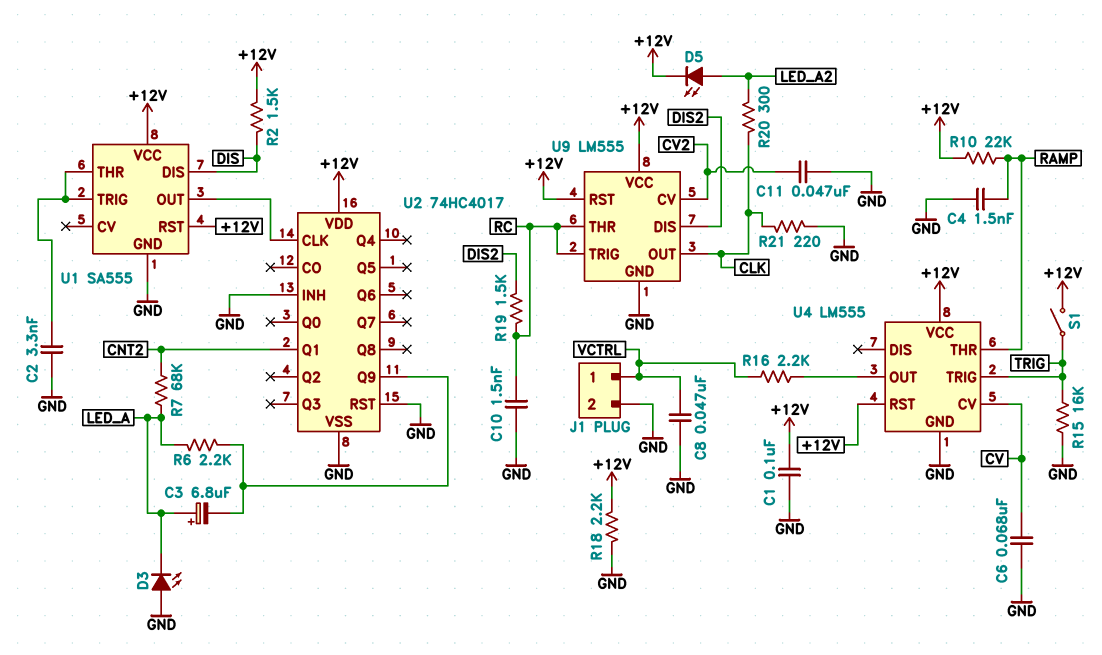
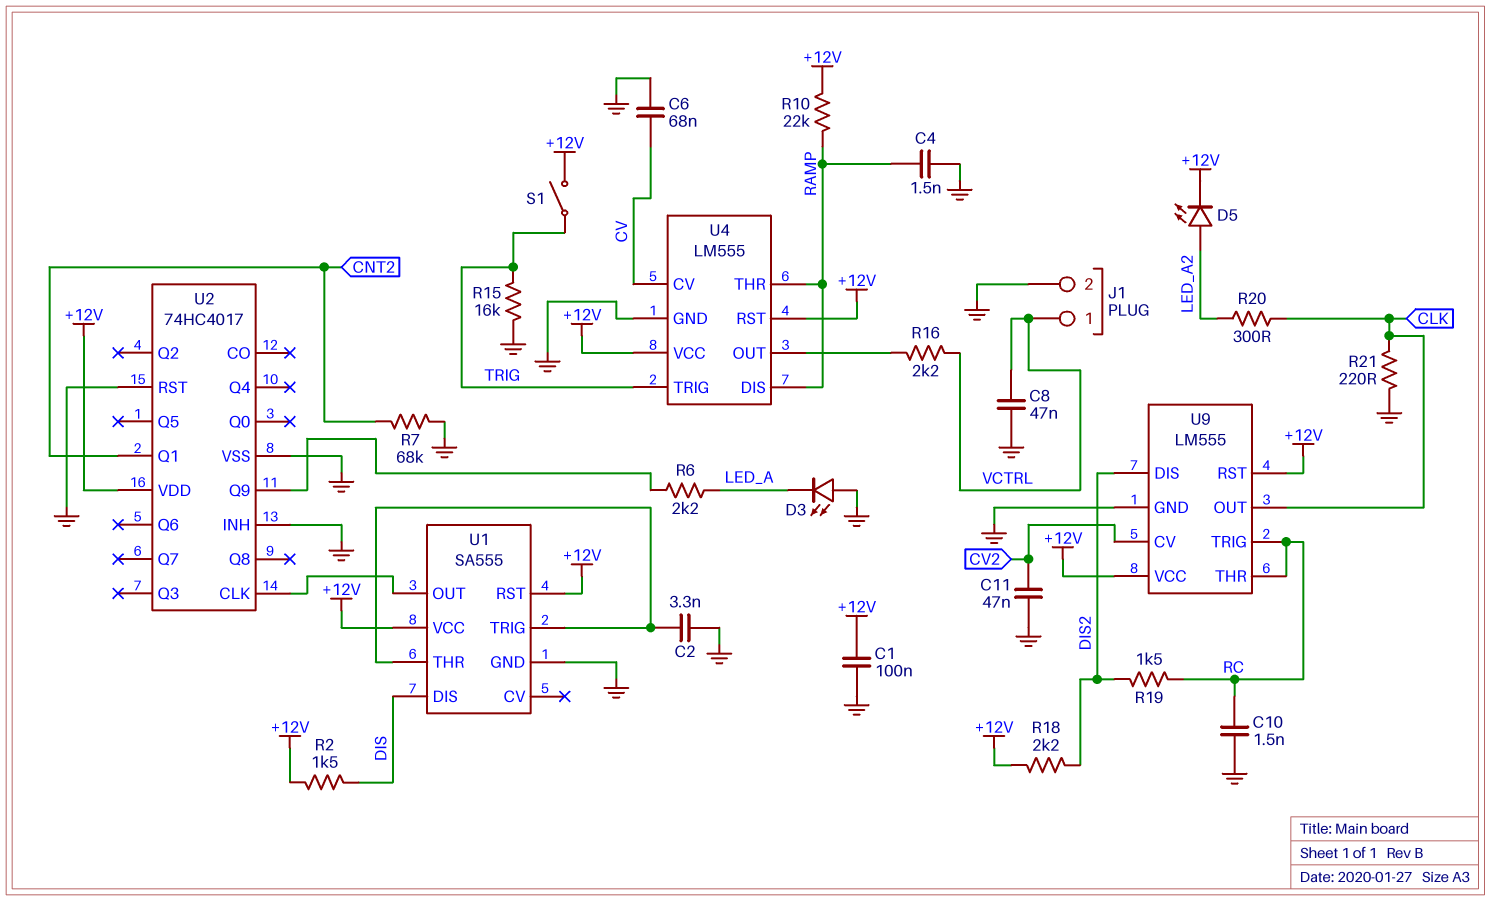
C3: 6.8uF (plus LED_A, minus U2/Q9) -> none
R7: 68k (CNT2, LED_A) -> 68k (CNT2, GND)
R18: 2.2k (+12V, GND) -> 2.2k (+12V, DIS2)
U4 pin DIS: none -> RAMP

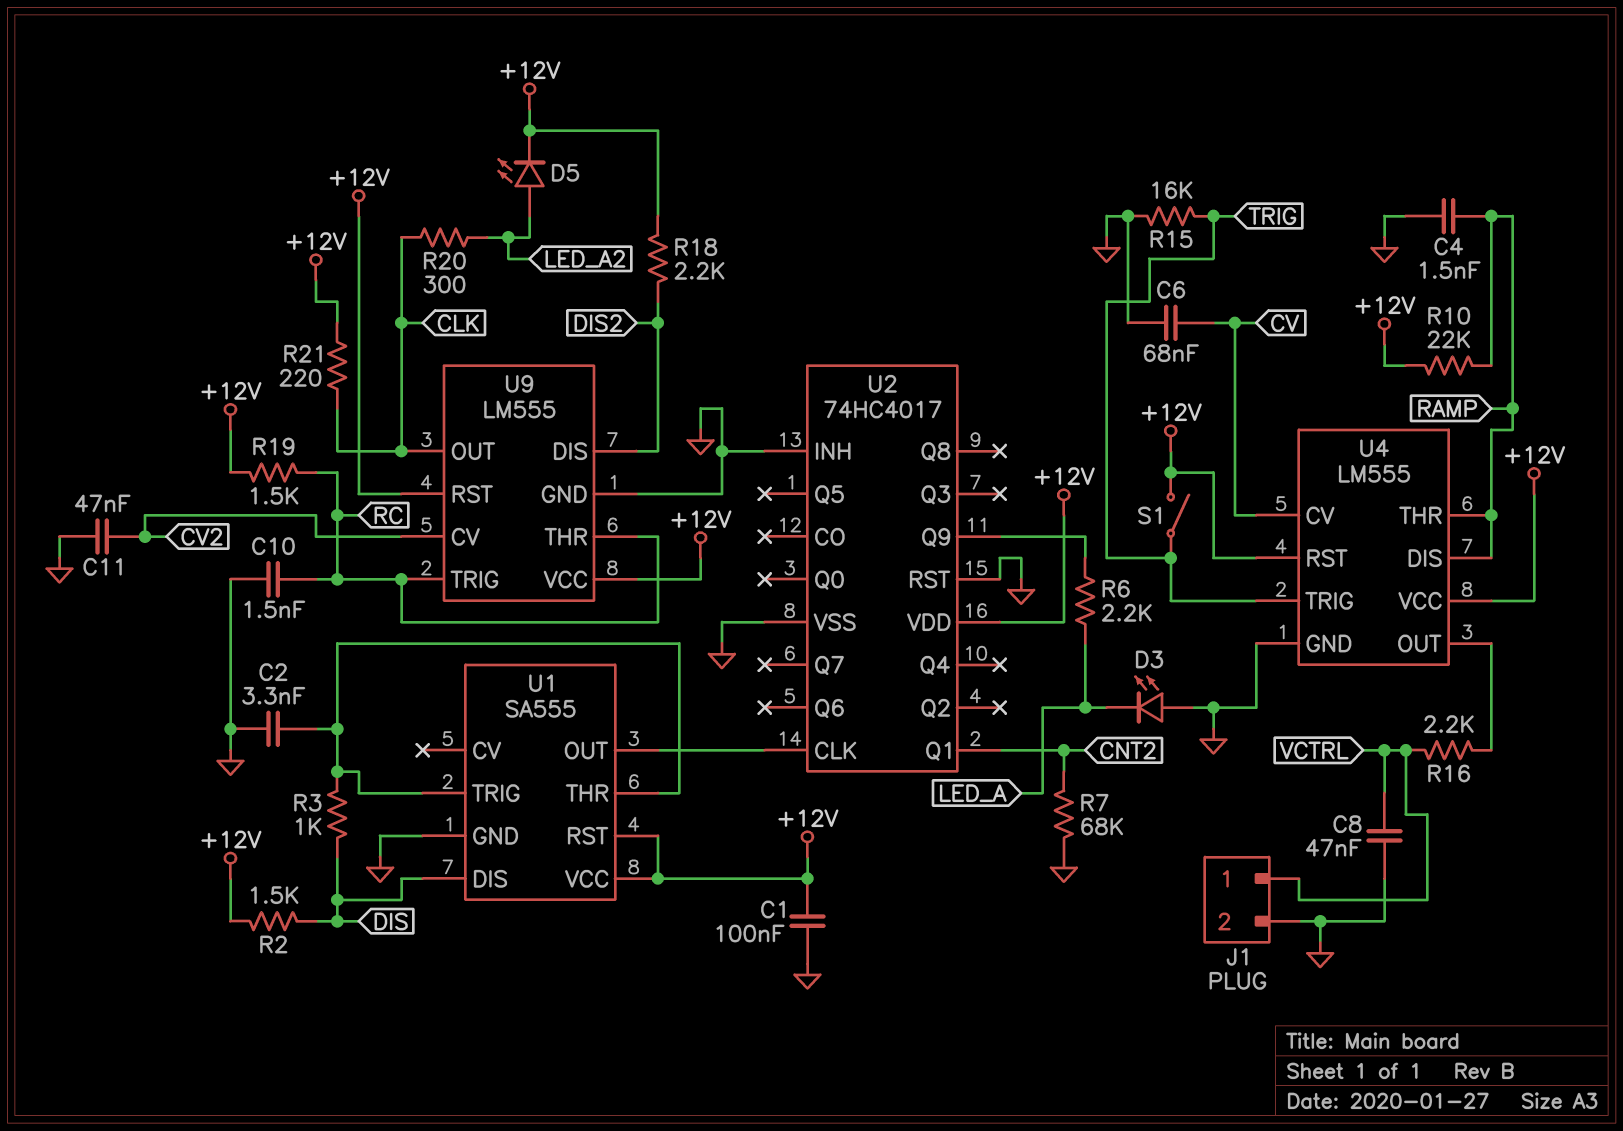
R3: none -> 1k (DIS, U1/THR)
R19: 1.5k (DIS2, RC) -> 1.5k (+12V, RC)
R21: 220 (CLK, GND) -> 220 (+12V, CLK)

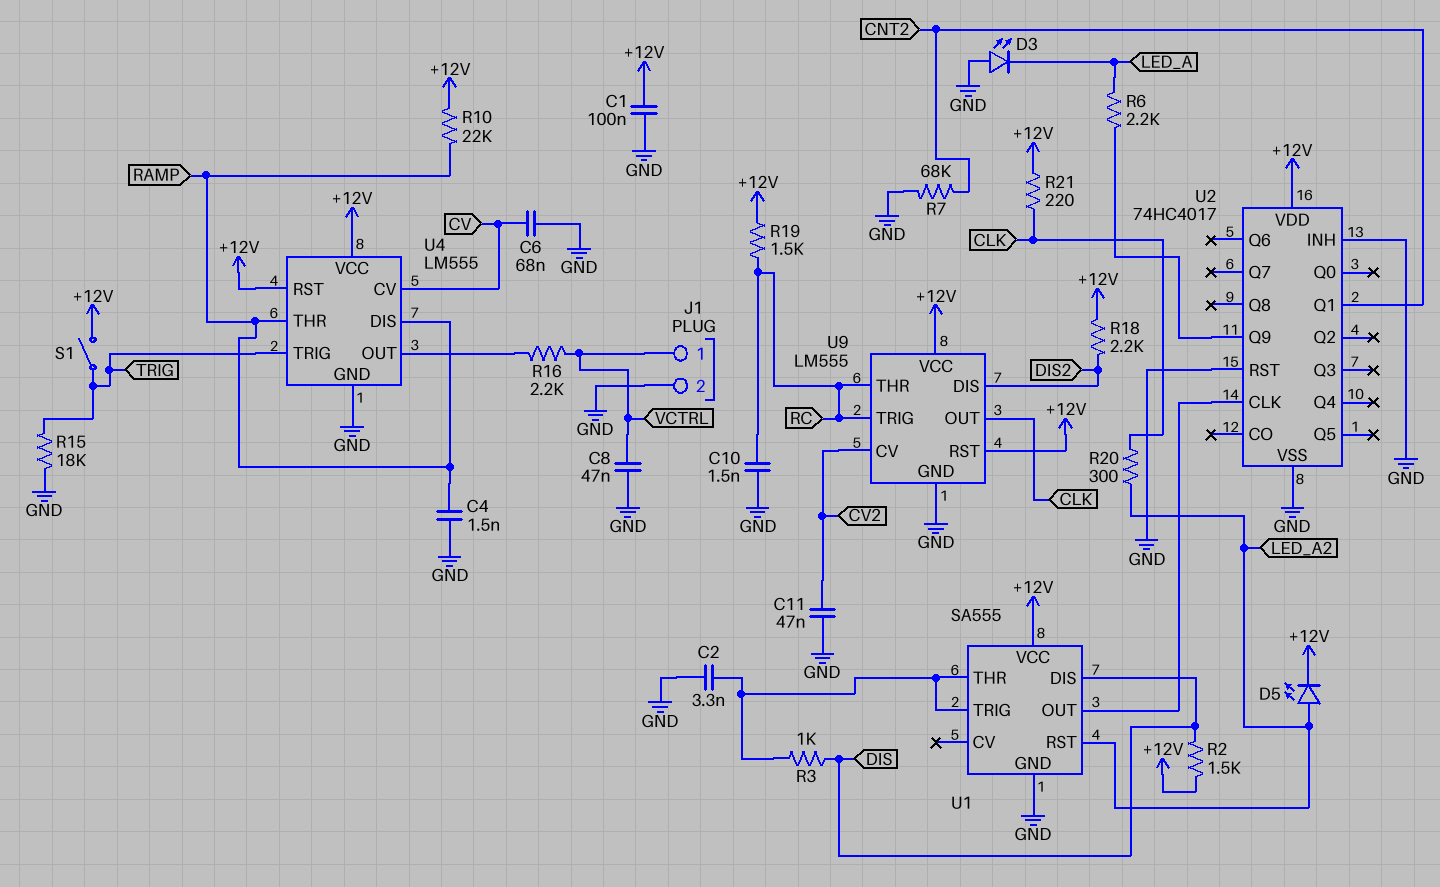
R15: 16k (GND, TRIG) -> 18k (GND, TRIG)
U1 pin RST: +12V -> LED_A2

